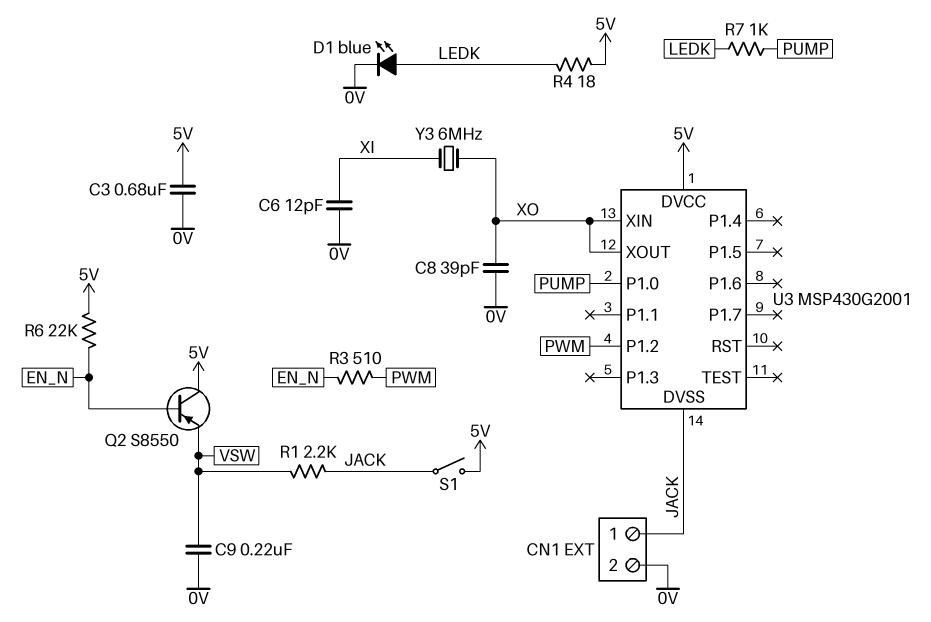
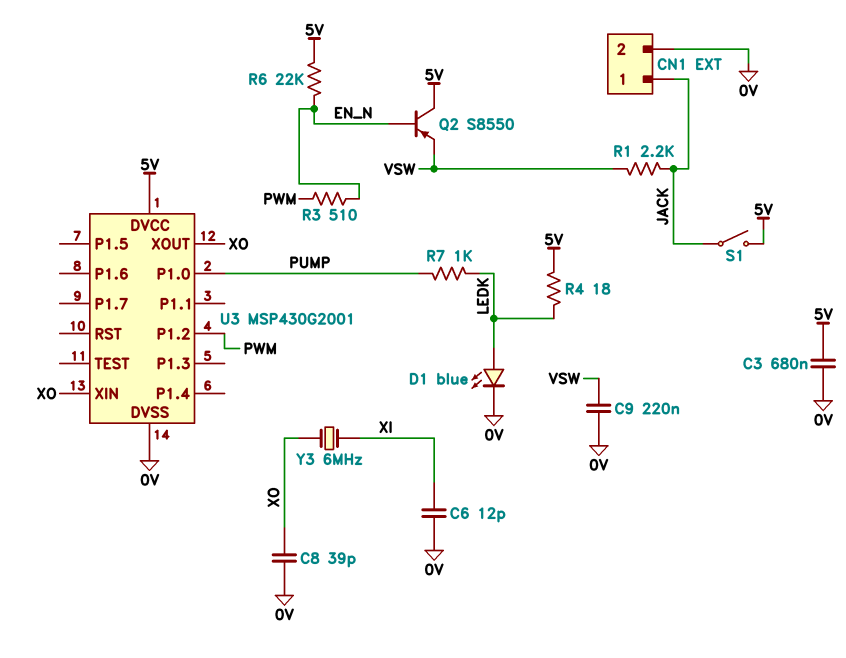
U3 pin DVSS: JACK -> 0V

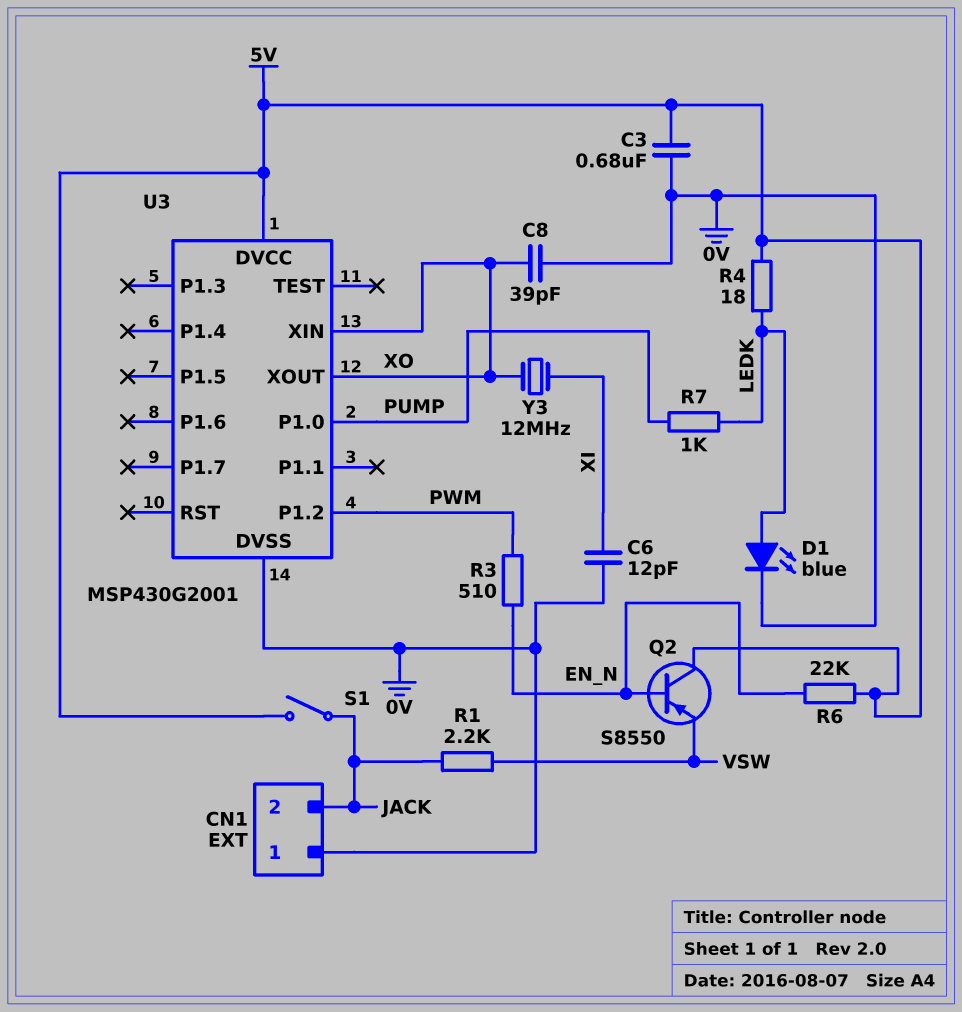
C9: 220nF (0V, VSW) -> none
CN1 pin 1: JACK -> 0V
CN1 pin 2: 0V -> JACK
Y3: 6MHz (XI, XO) -> 12MHz (XI, XO)

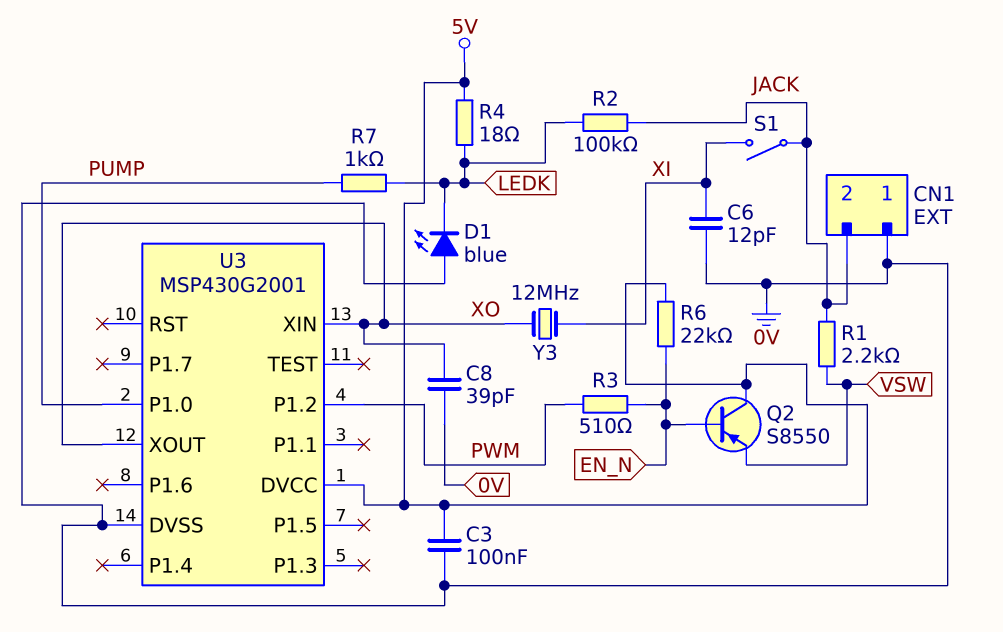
C3: 680nF (0V, 5V) -> 100nF (0V, 5V)
D1: LED blue (A LEDK, K 0V) -> LED blue (A 0V, K LEDK)
R2: none -> 100k (JACK, LEDK)
S1: switch (5V, JACK) -> switch (JACK, XI)

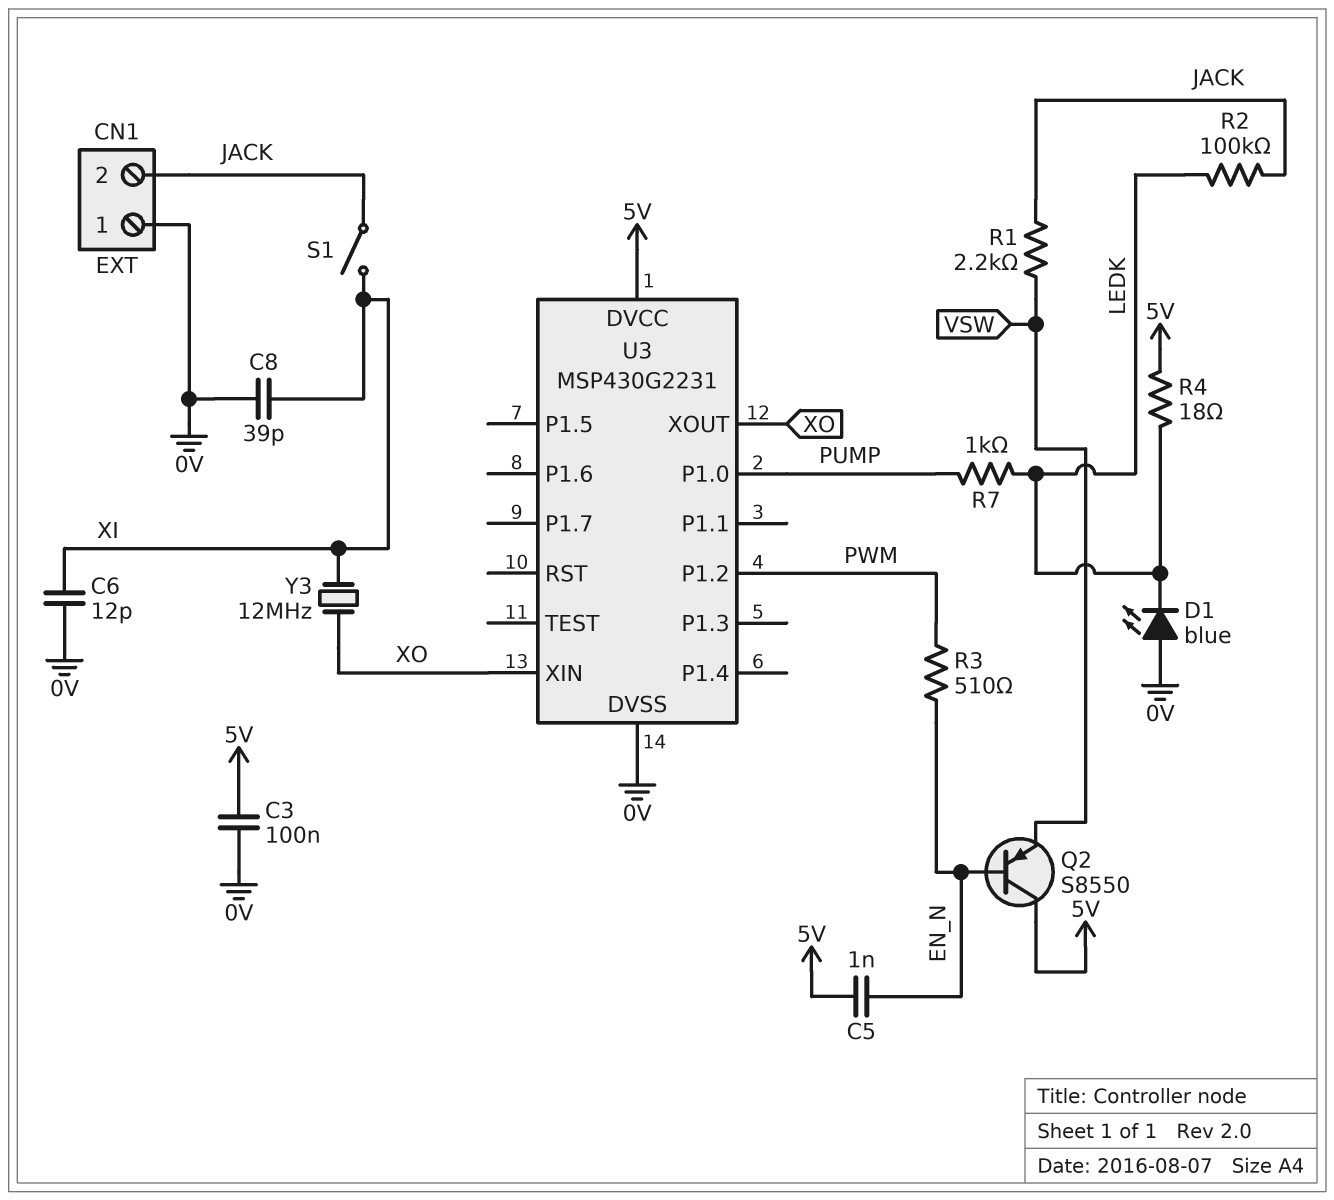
C5: none -> 1nF (5V, EN_N)
C8: 39pF (0V, XO) -> 39pF (0V, XI)
R6: 22k (5V, EN_N) -> none
U3: MSP430G2001 -> MSP430G2231

